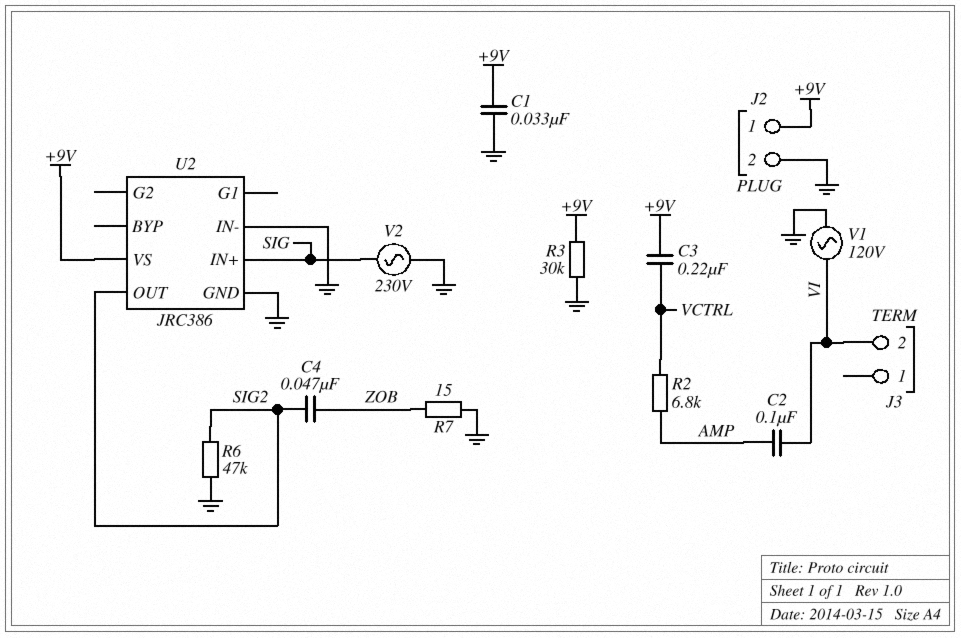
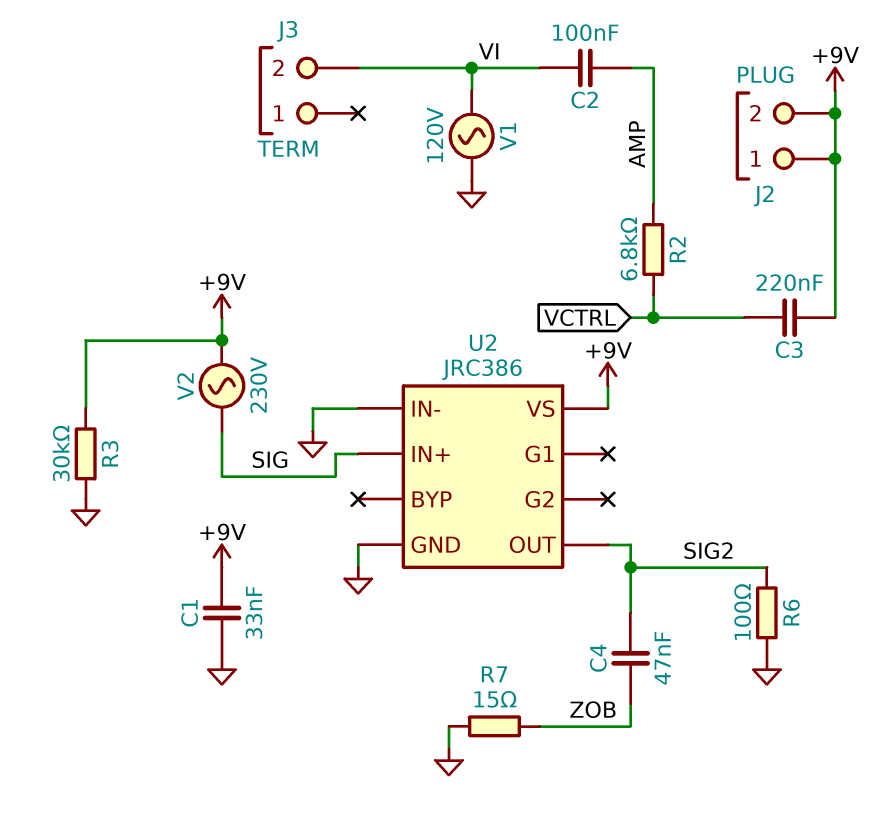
J2 pin 2: GND -> +9V
R6: 47k (GND, SIG2) -> 100 (GND, SIG2)
V2: AC 230V (GND, SIG) -> AC 230V (+9V, SIG)

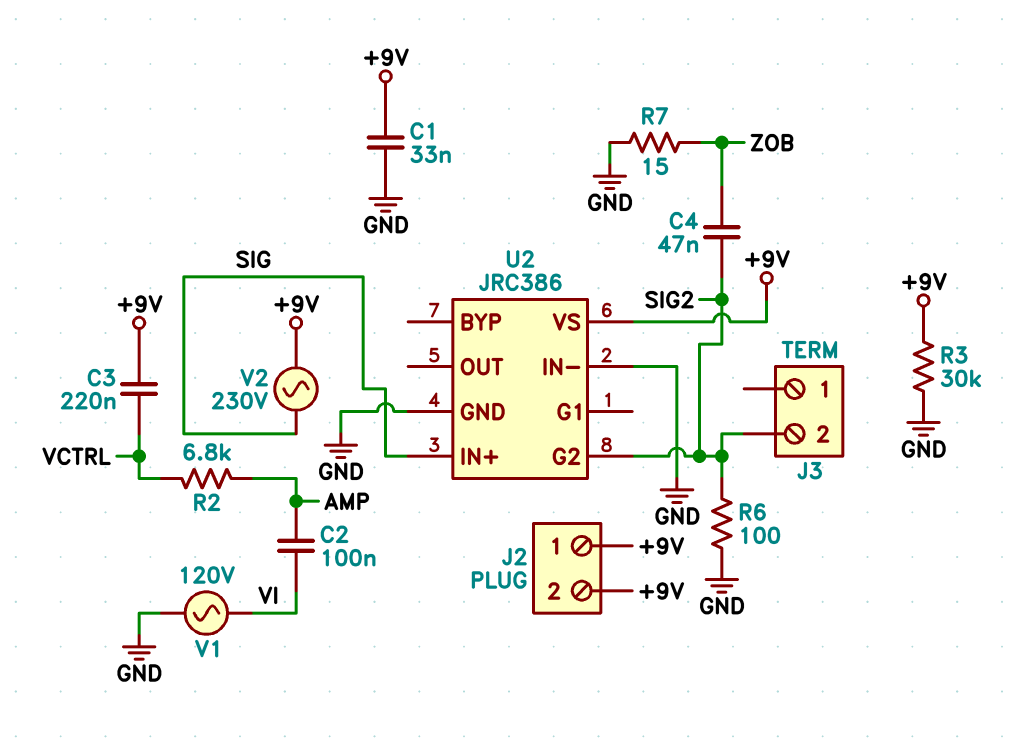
J3 pin 2: VI -> SIG2
U2 pin G2: none -> SIG2
U2 pin OUT: SIG2 -> none

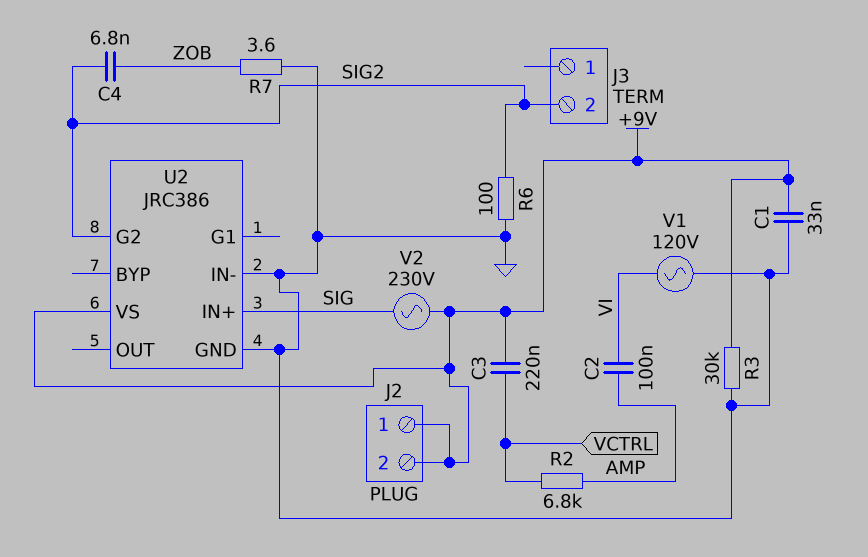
C4: 47nF (SIG2, ZOB) -> 6.8nF (SIG2, ZOB)
R7: 15 (GND, ZOB) -> 3.6 (GND, ZOB)

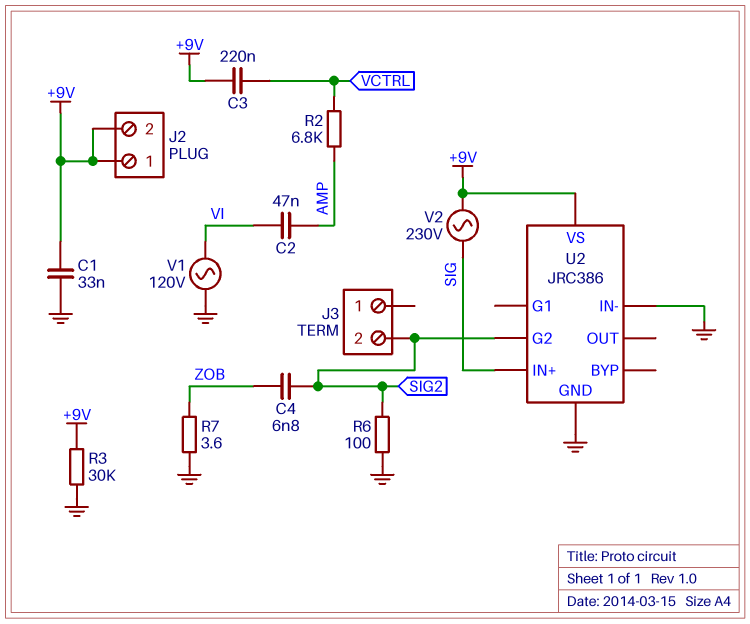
C2: 100nF (AMP, VI) -> 47nF (AMP, VI)

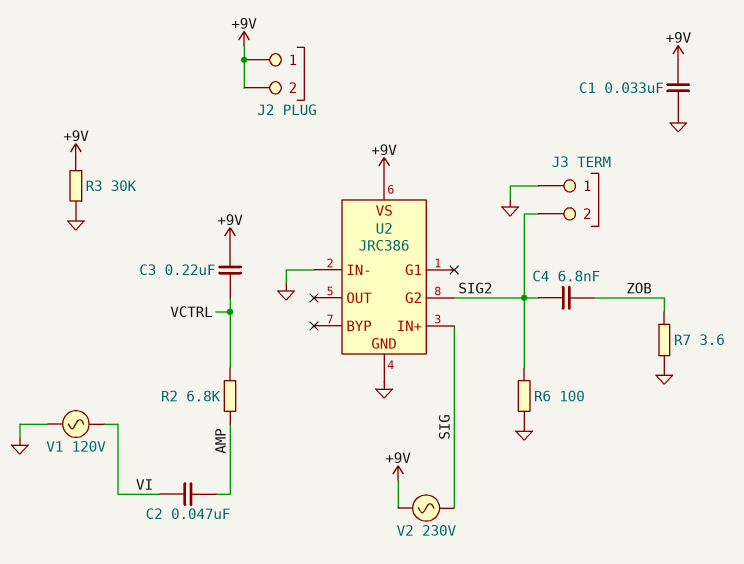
J3 pin 1: none -> GND

